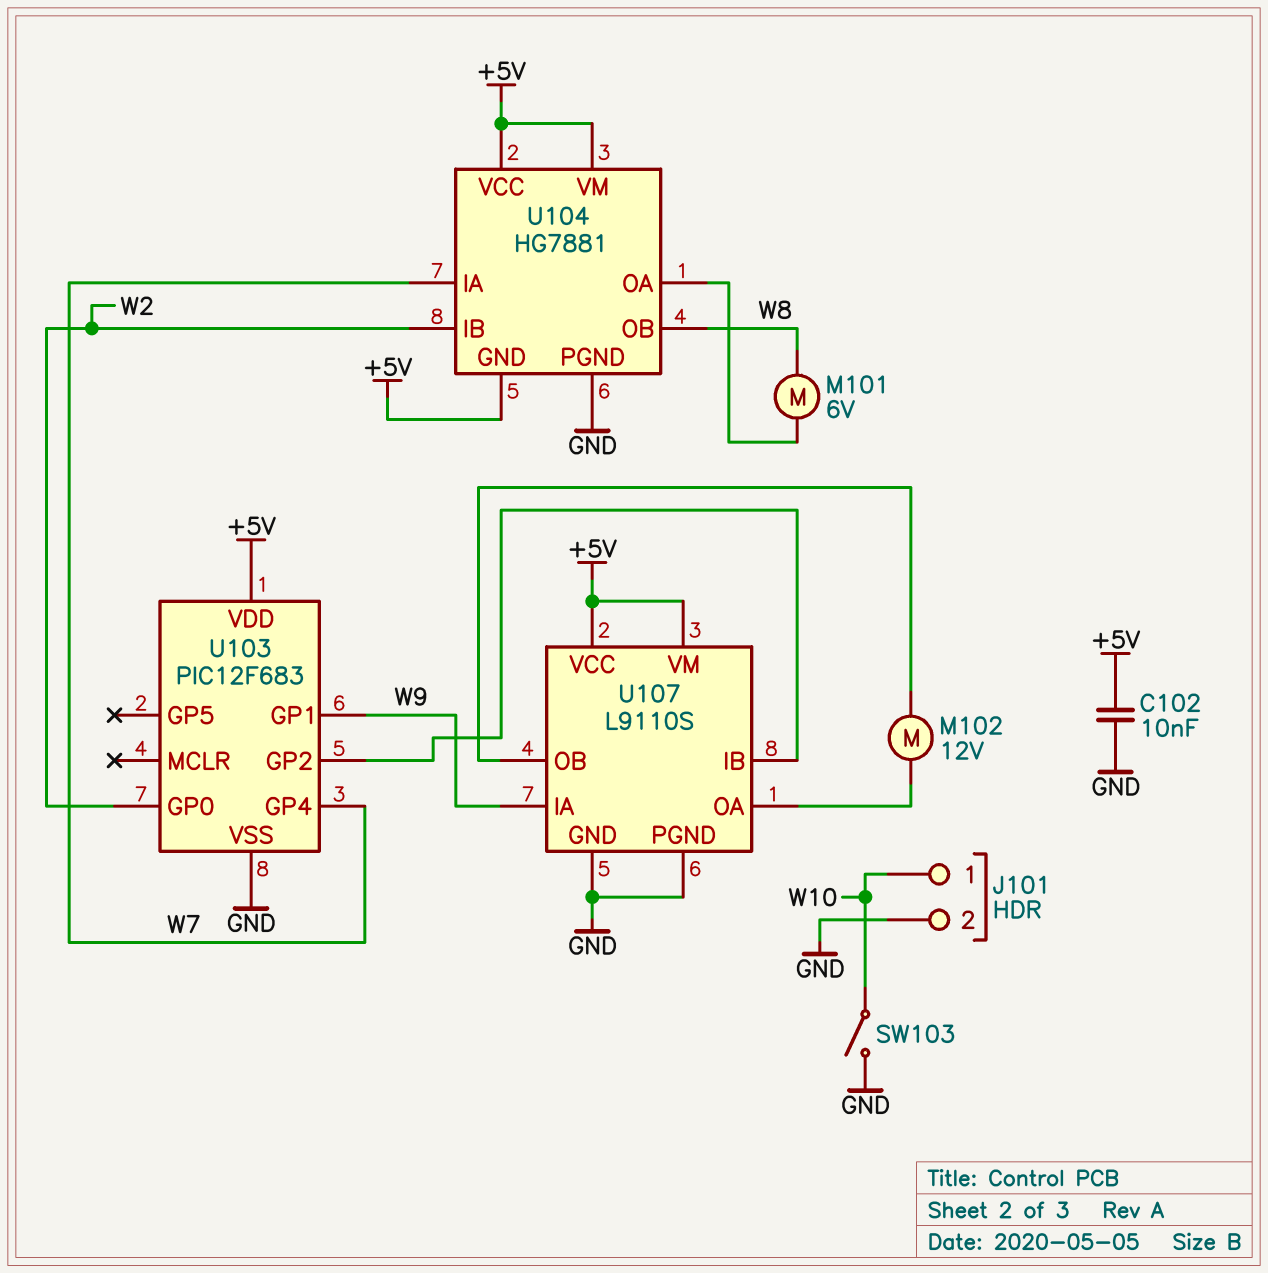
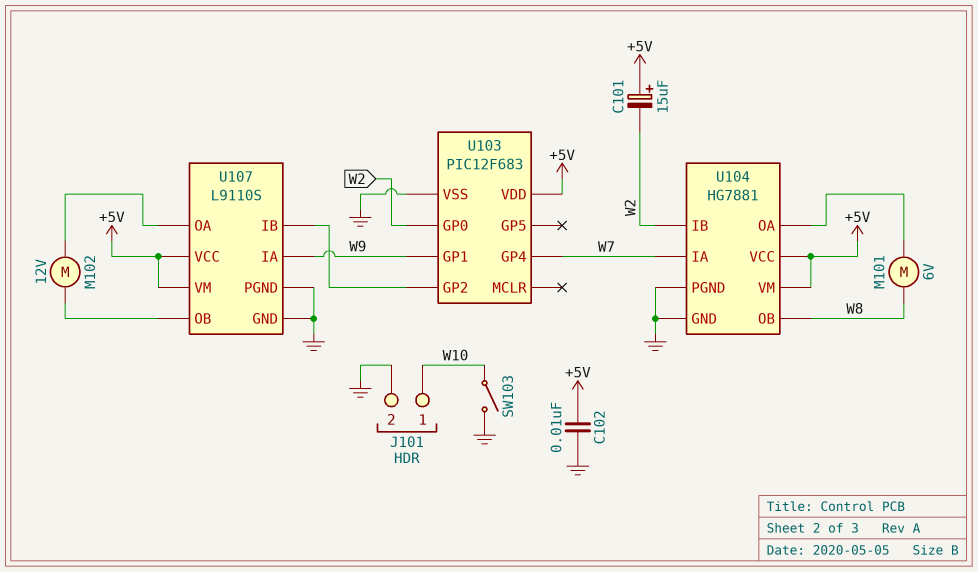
C101: none -> 15uF (plus +5V, minus W2)
U104 pin GND: +5V -> GND

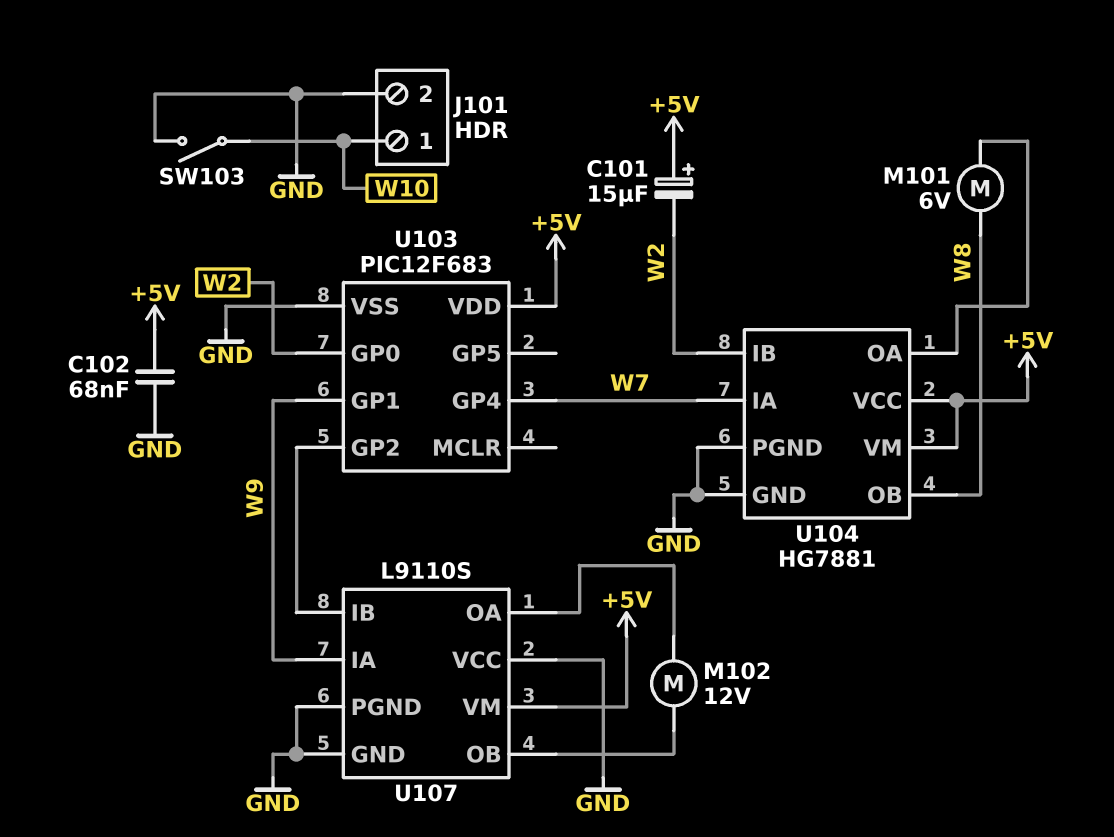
C102: 10nF (+5V, GND) -> 68nF (+5V, GND)
U107 pin VCC: +5V -> GND

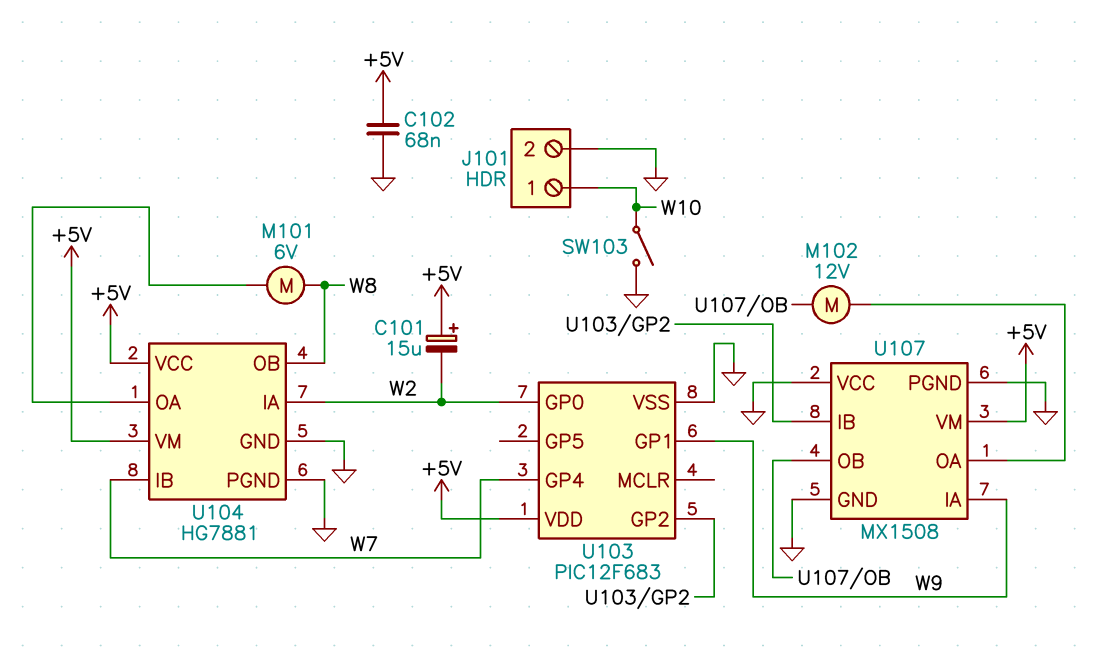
U104 pin IA: W7 -> W2
U104 pin IB: W2 -> W7
U107: L9110S -> MX1508

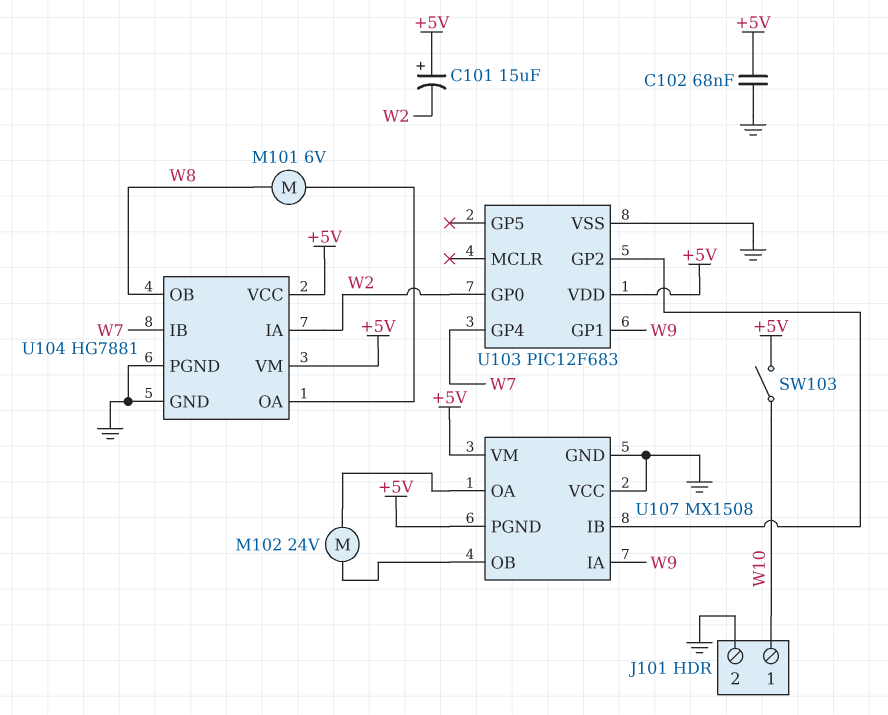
M102: motor 12V (U107/OA, U107/OB) -> motor 24V (U107/OA, U107/OB)
SW103: switch (GND, W10) -> switch (+5V, W10)
U107 pin PGND: GND -> +5V

